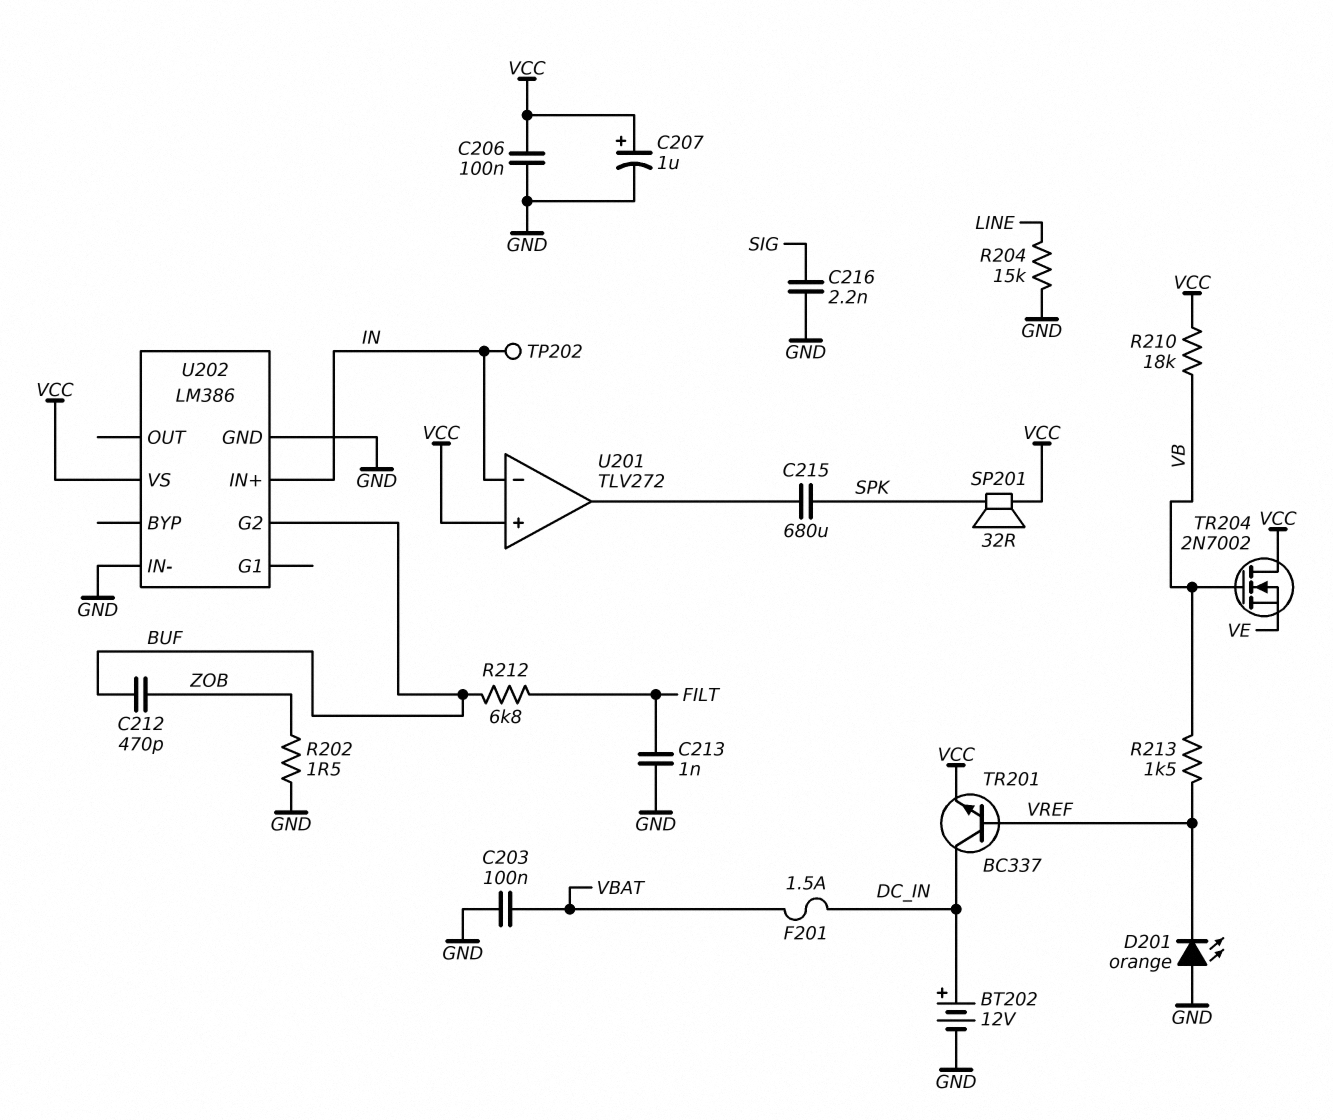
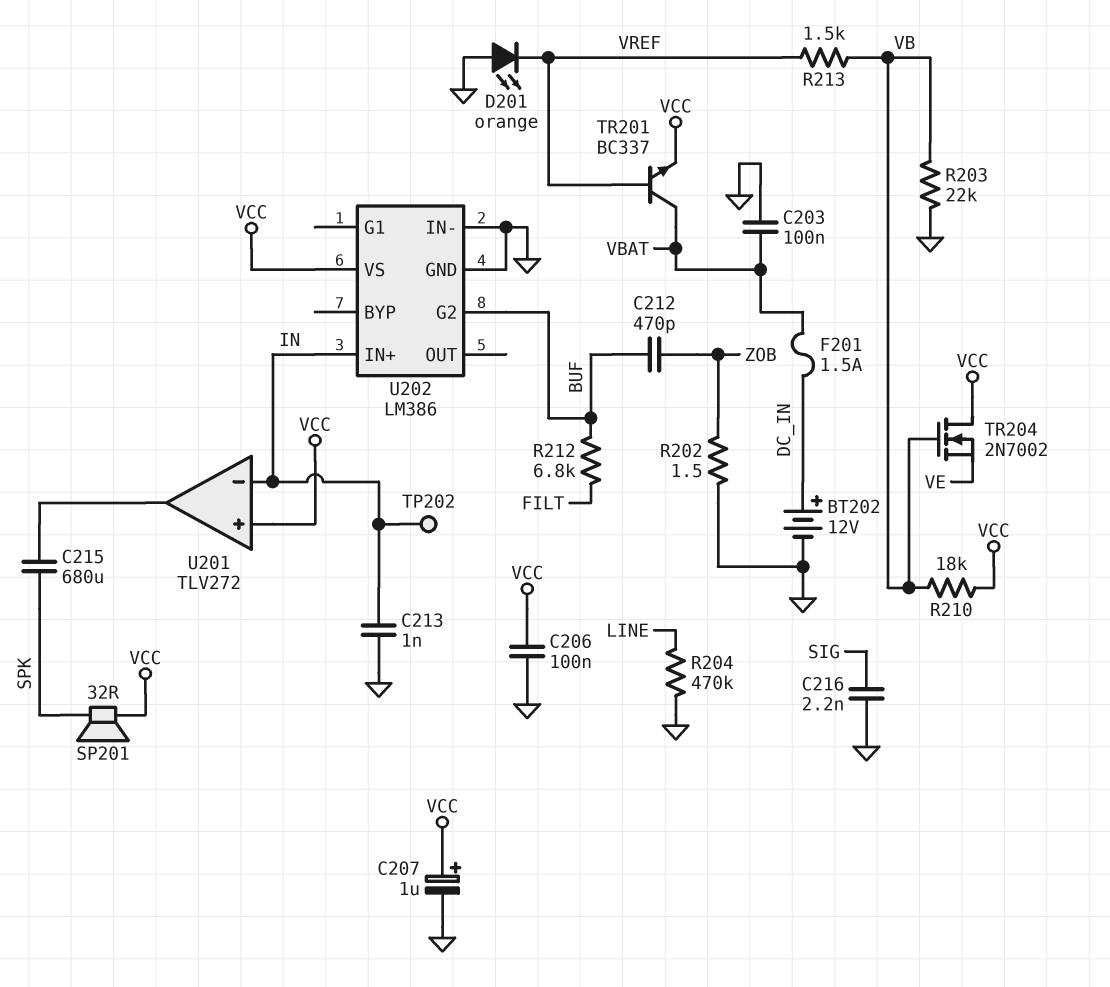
C213: 1nF (FILT, GND) -> 1nF (GND, IN)
R203: none -> 22k (GND, VB)
R204: 15k (GND, LINE) -> 470k (GND, LINE)
TR201: NPN BC337 (B VREF, C DC_IN, E VCC) -> NPN BC337 (B VREF, C VBAT, E VCC)

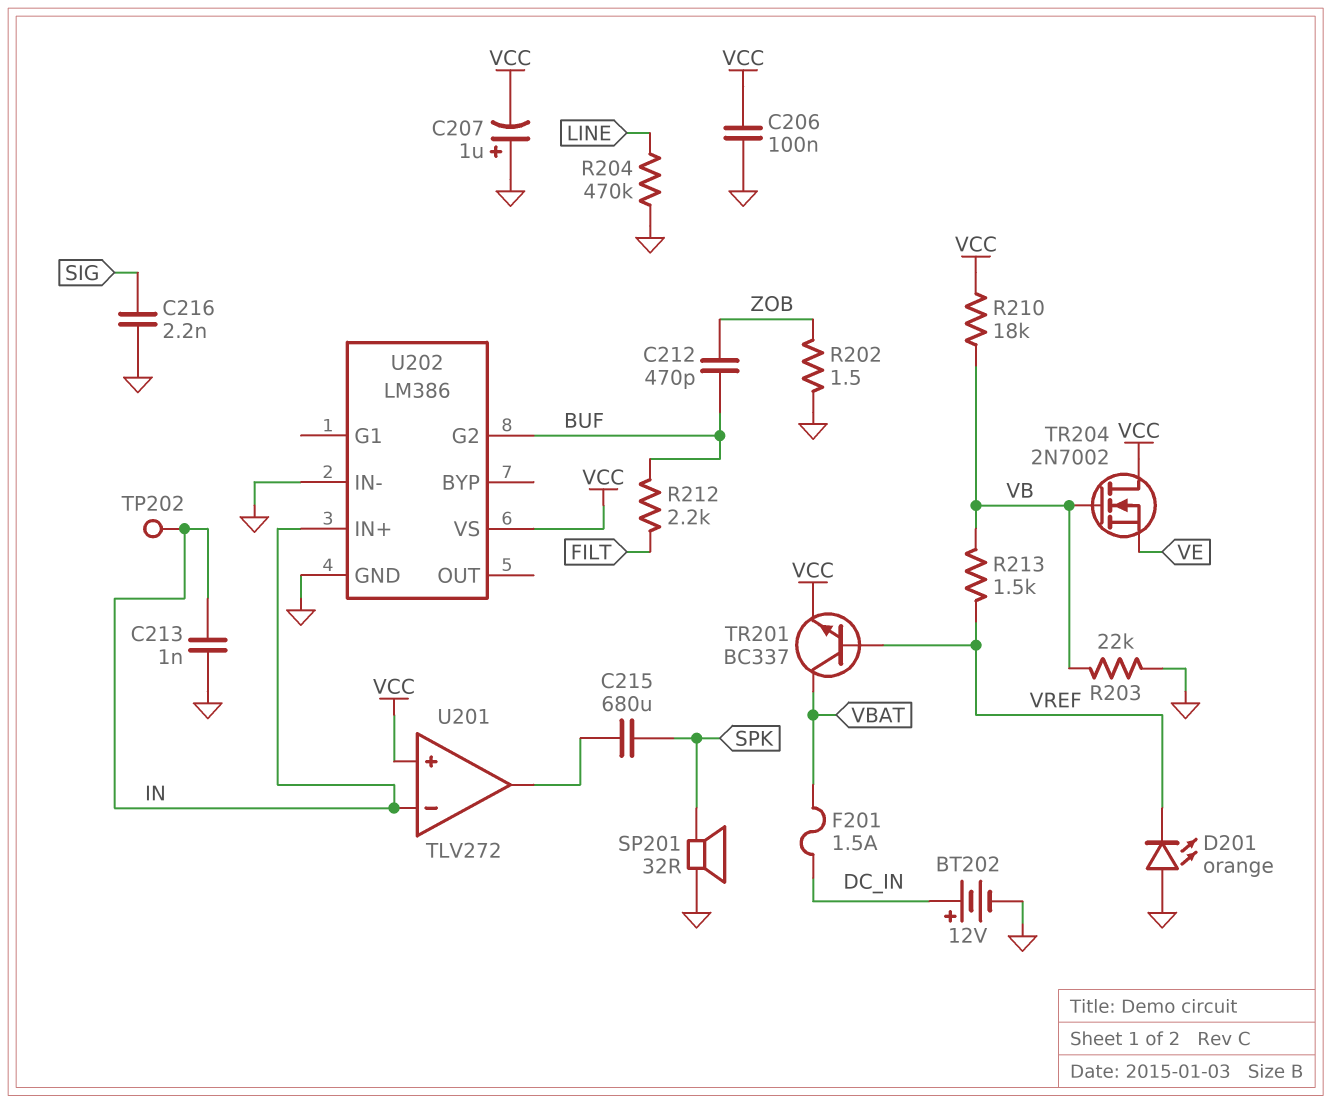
C203: 100nF (GND, VBAT) -> none
C207: 1uF (plus VCC, minus GND) -> 1uF (plus GND, minus VCC)
R212: 6.8k (BUF, FILT) -> 2.2k (BUF, FILT)
SP201: speaker 32R (SPK, VCC) -> speaker 32R (GND, SPK)

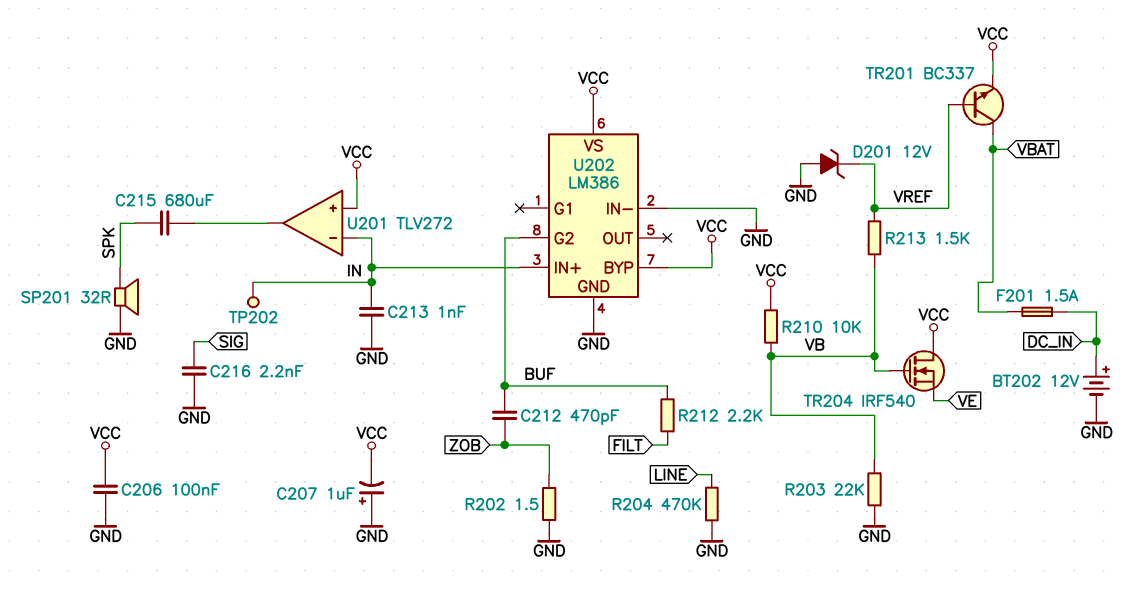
D201: LED orange (A GND, K VREF) -> zener 12V (A GND, K VREF)
R210: 18k (VB, VCC) -> 10k (VB, VCC)
TR204: NMOS 2N7002 (G VB, D VCC, S VE) -> NMOS IRF540 (G VB, D VCC, S VE)
U202 pin BYP: none -> VCC

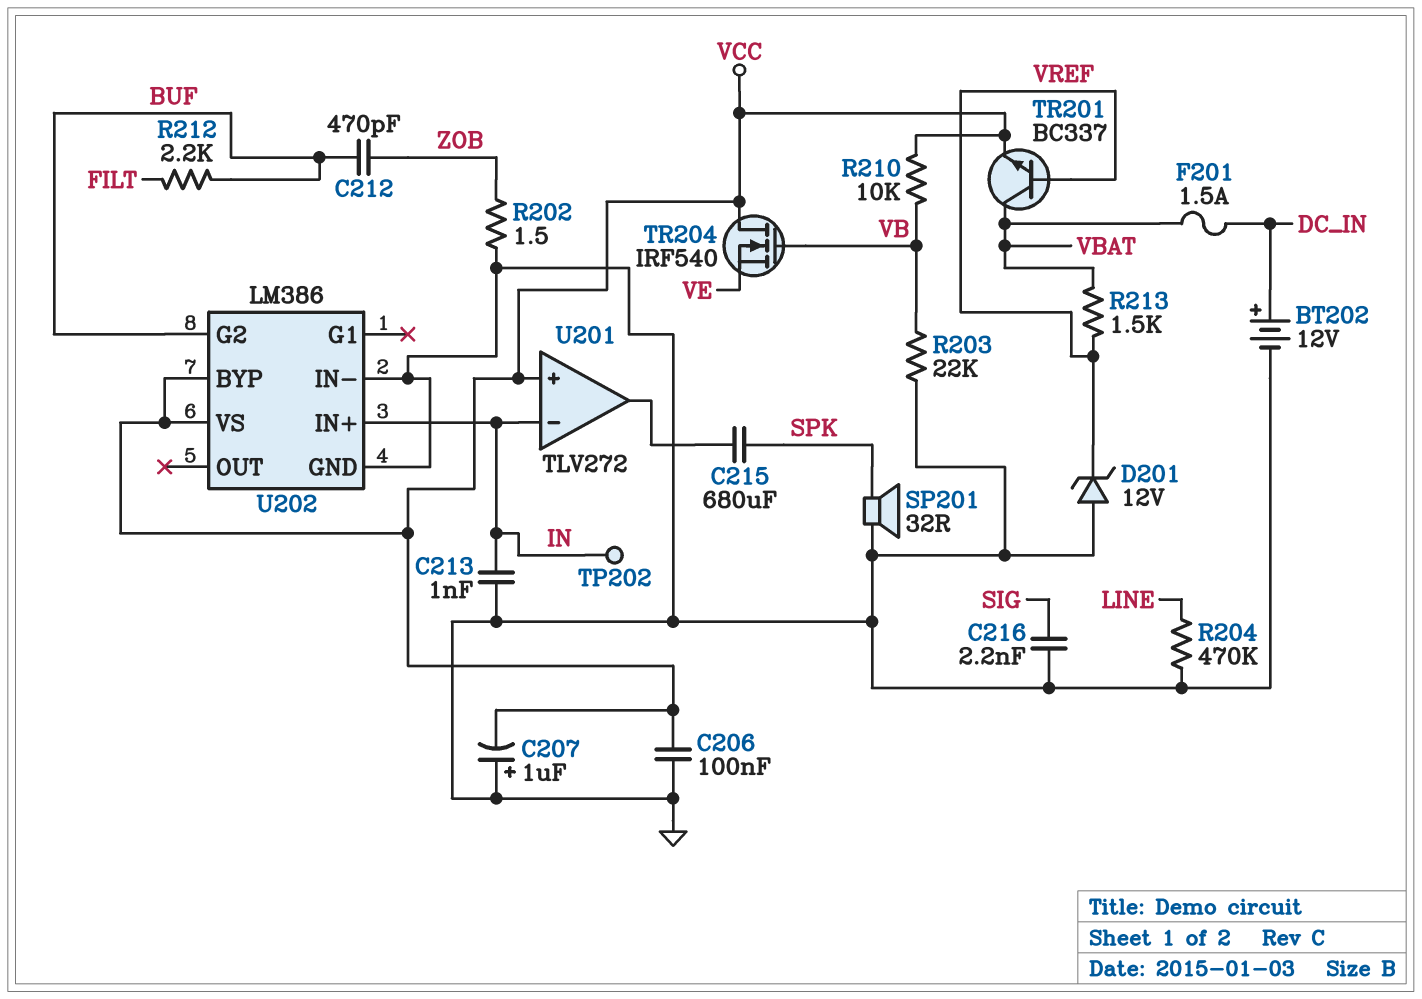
R213: 1.5k (VB, VREF) -> 1.5k (VBAT, VREF)

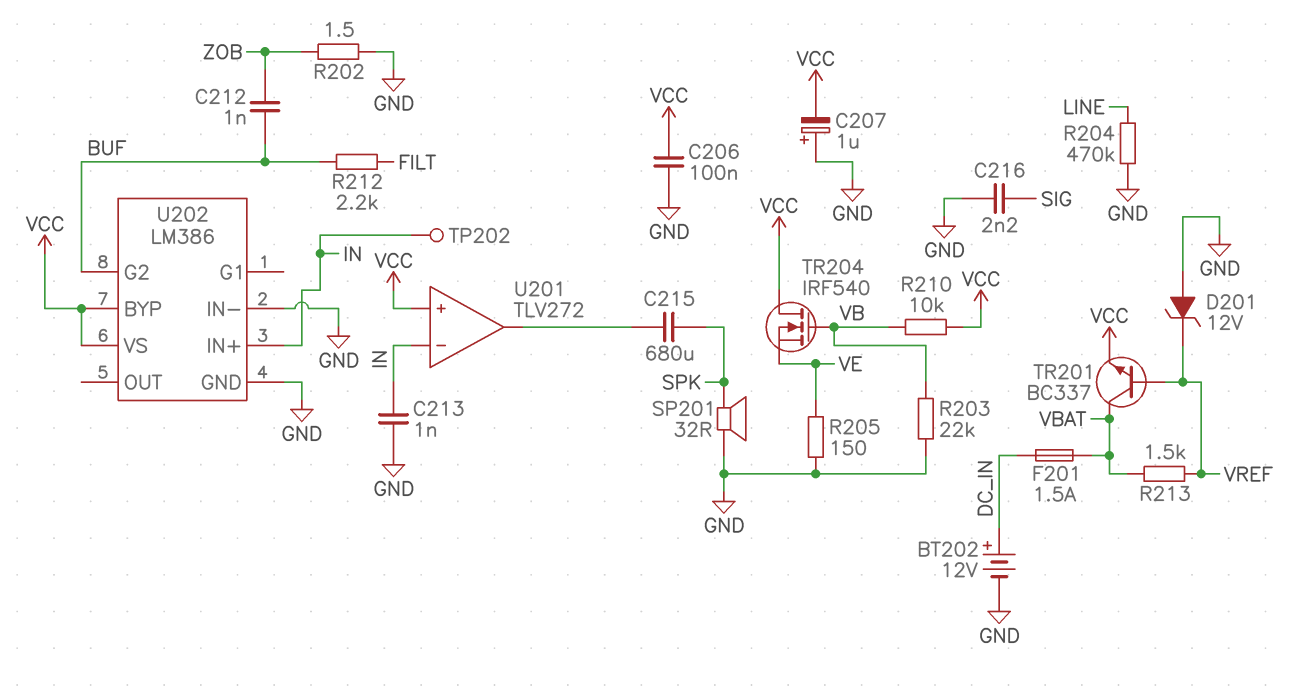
C212: 470pF (BUF, ZOB) -> 1nF (BUF, ZOB)
R205: none -> 150 (GND, VE)

